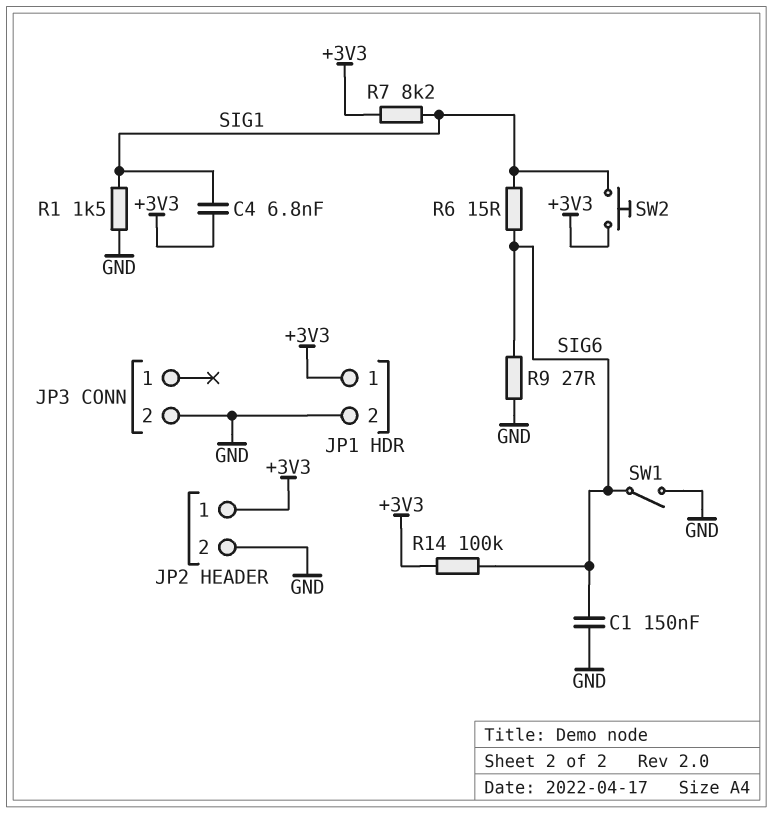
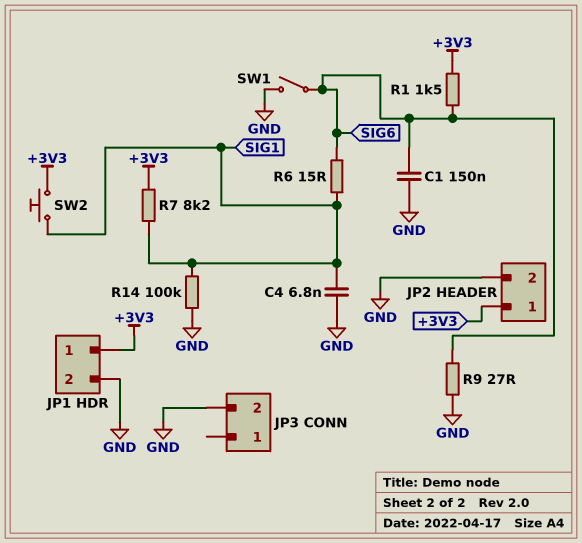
C4: 6.8nF (+3V3, SIG1) -> 6.8nF (GND, SIG1)
R1: 1.5k (GND, SIG1) -> 1.5k (+3V3, SIG6)
R14: 100k (+3V3, SIG6) -> 100k (GND, SIG1)

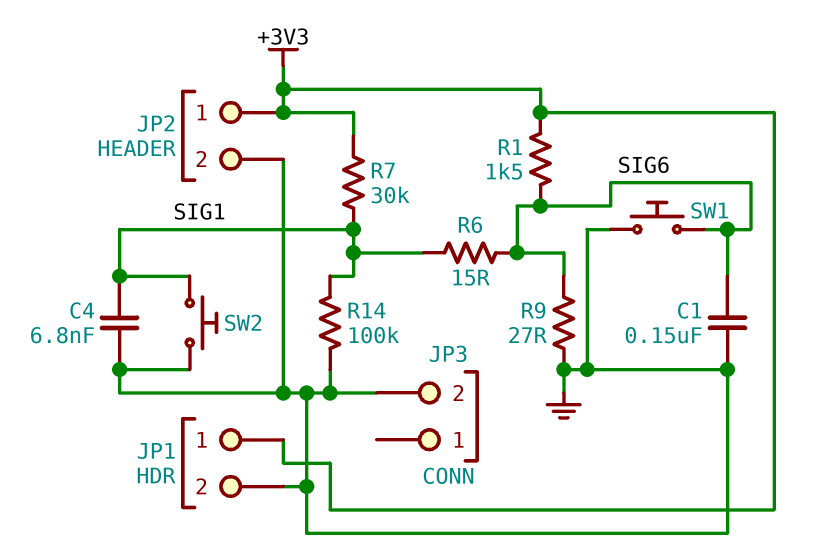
R7: 8.2k (+3V3, SIG1) -> 30k (+3V3, SIG1)
SW1: switch (GND, SIG6) -> button (GND, SIG6)
SW2: button (+3V3, SIG1) -> button (GND, SIG1)

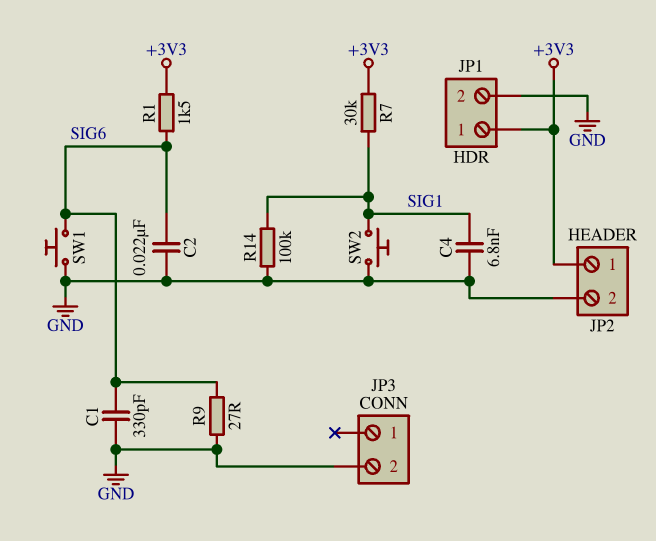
C1: 150nF (GND, SIG6) -> 330pF (GND, SIG6)
C2: none -> 22nF (GND, SIG6)
R6: 15 (SIG1, SIG6) -> none

